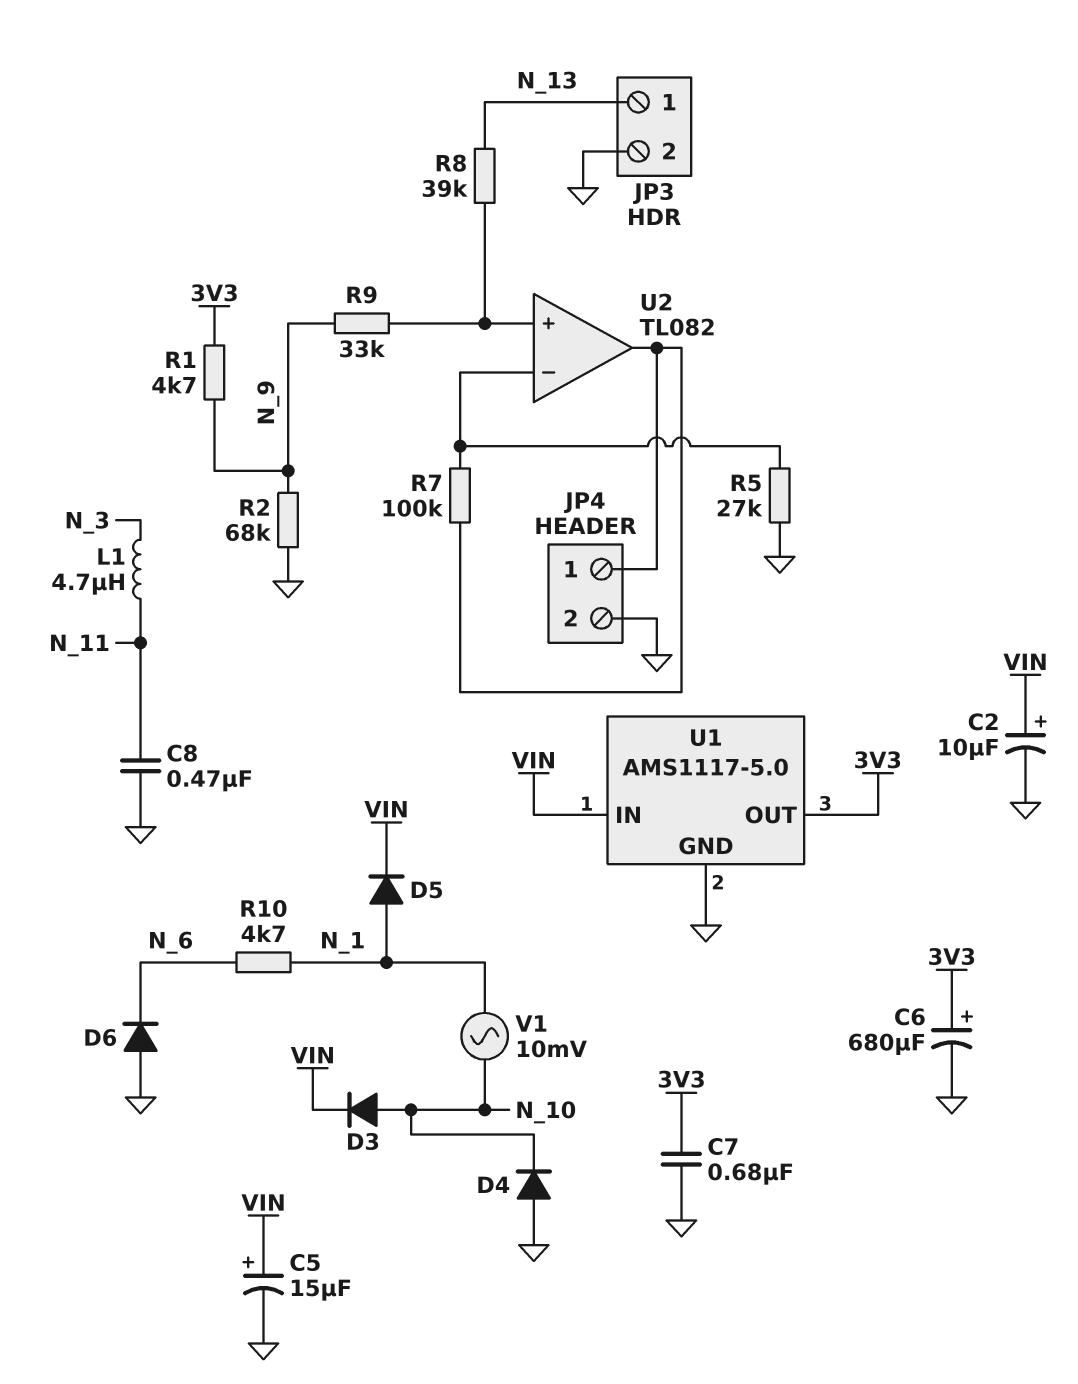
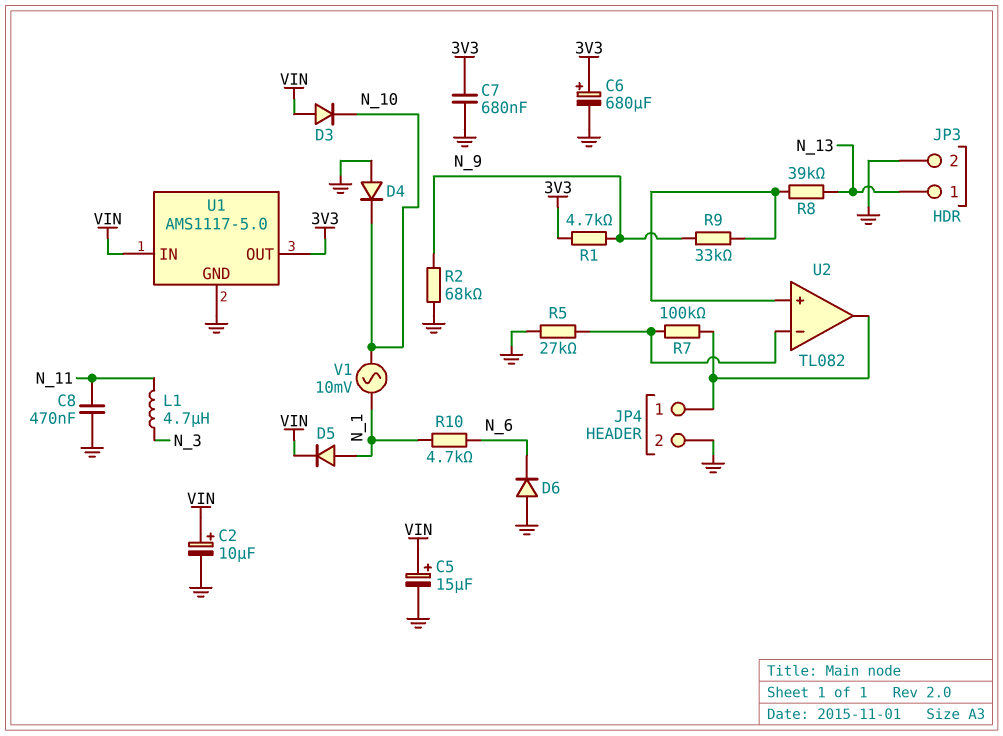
D3: diode (A N_10, K VIN) -> diode (A VIN, K N_10)

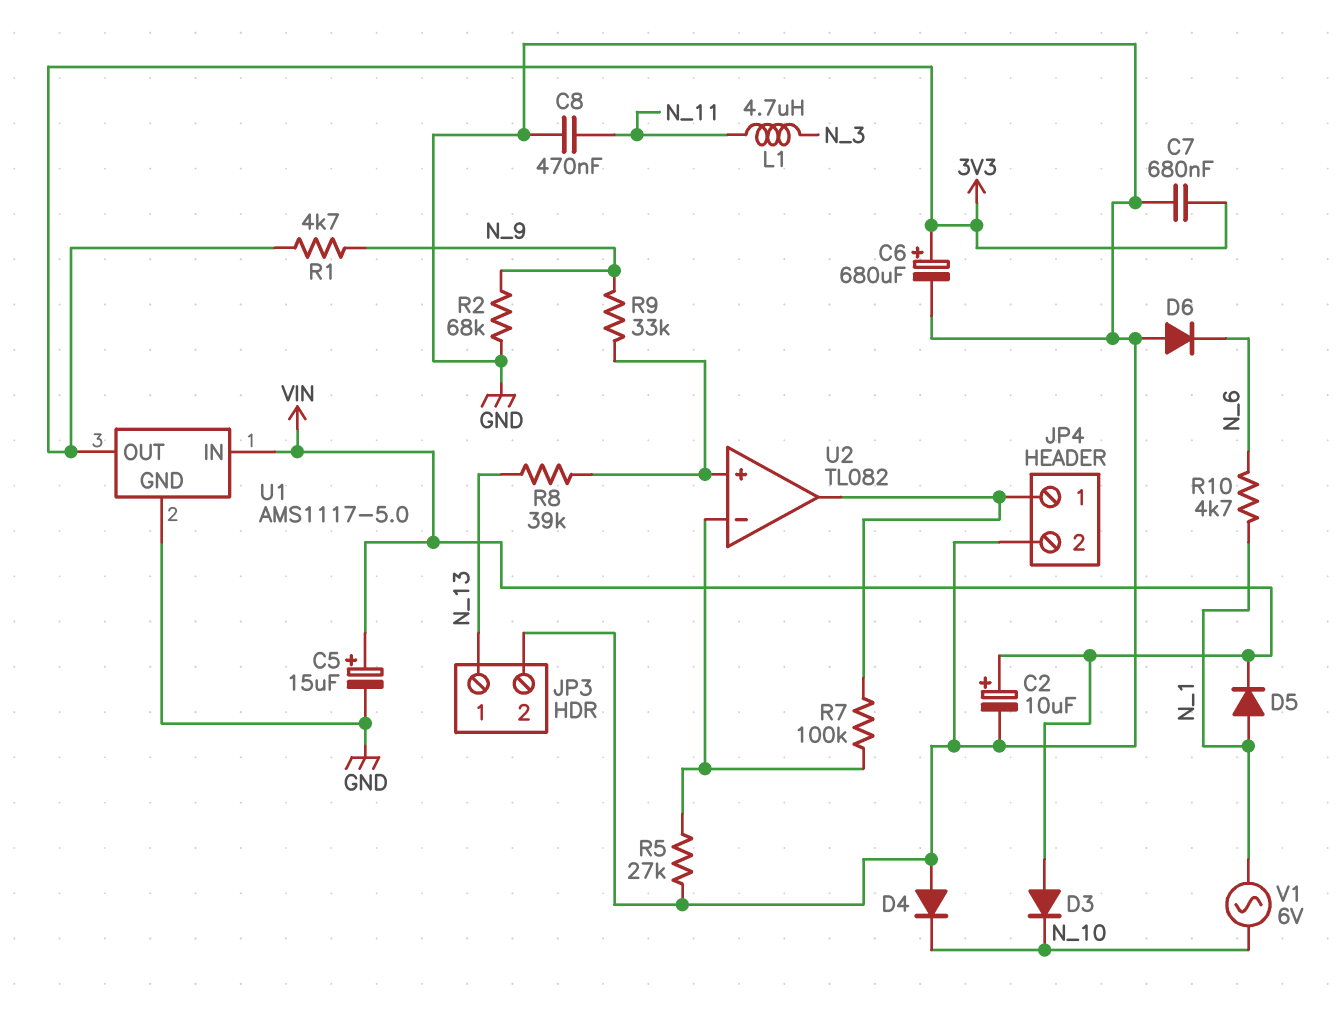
V1: AC 10mV (N_1, N_10) -> AC 6V (N_1, N_10)

